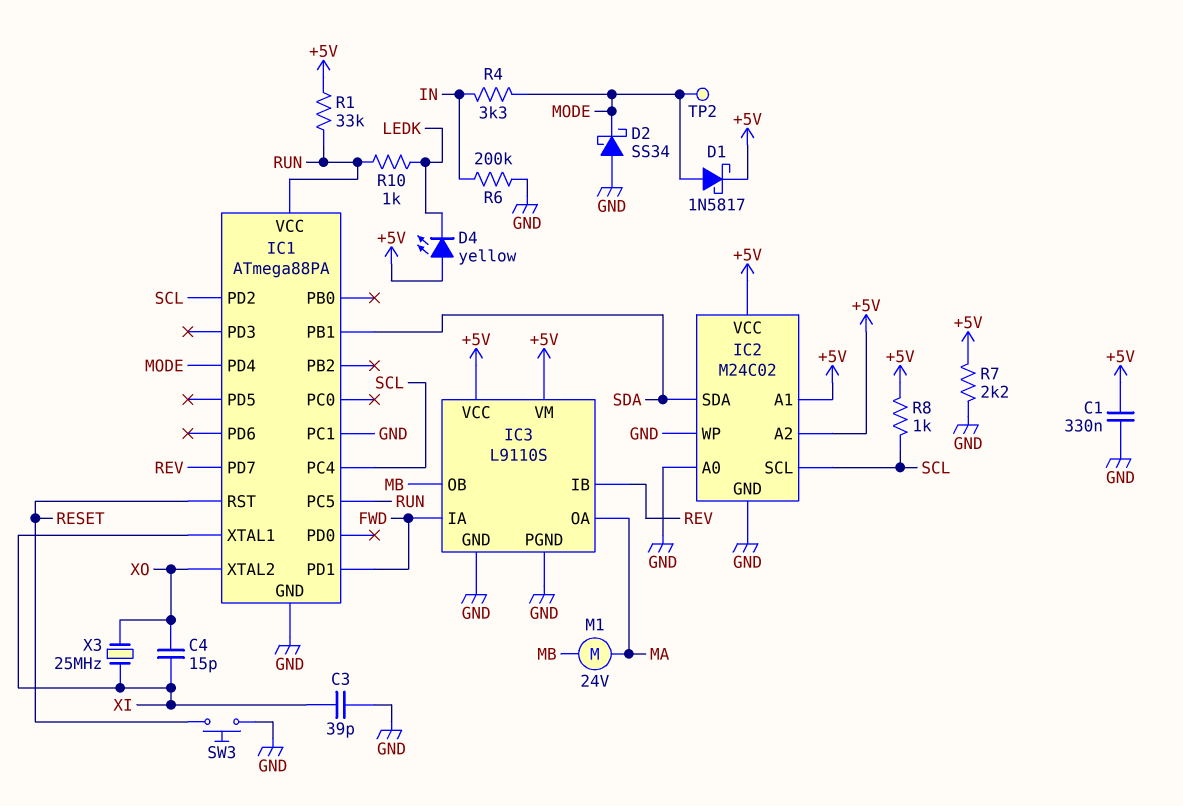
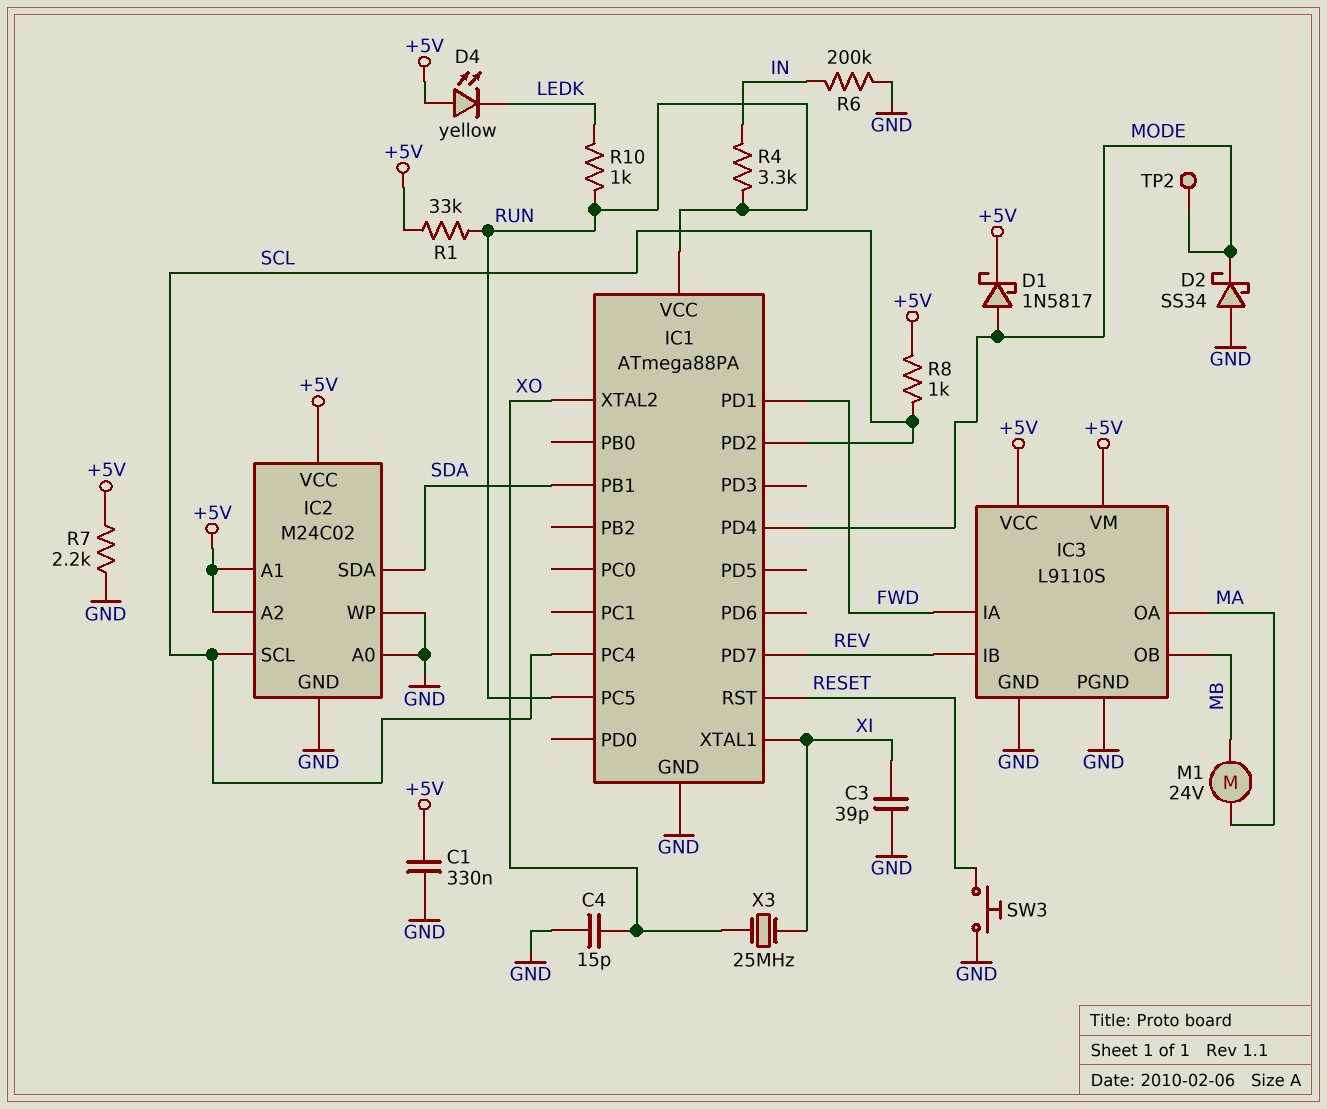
C4: 15pF (XI, XO) -> 15pF (GND, XO)
IC1 pin PC1: GND -> none
R4: 3.3k (IN, MODE) -> 3.3k (IN, RUN)

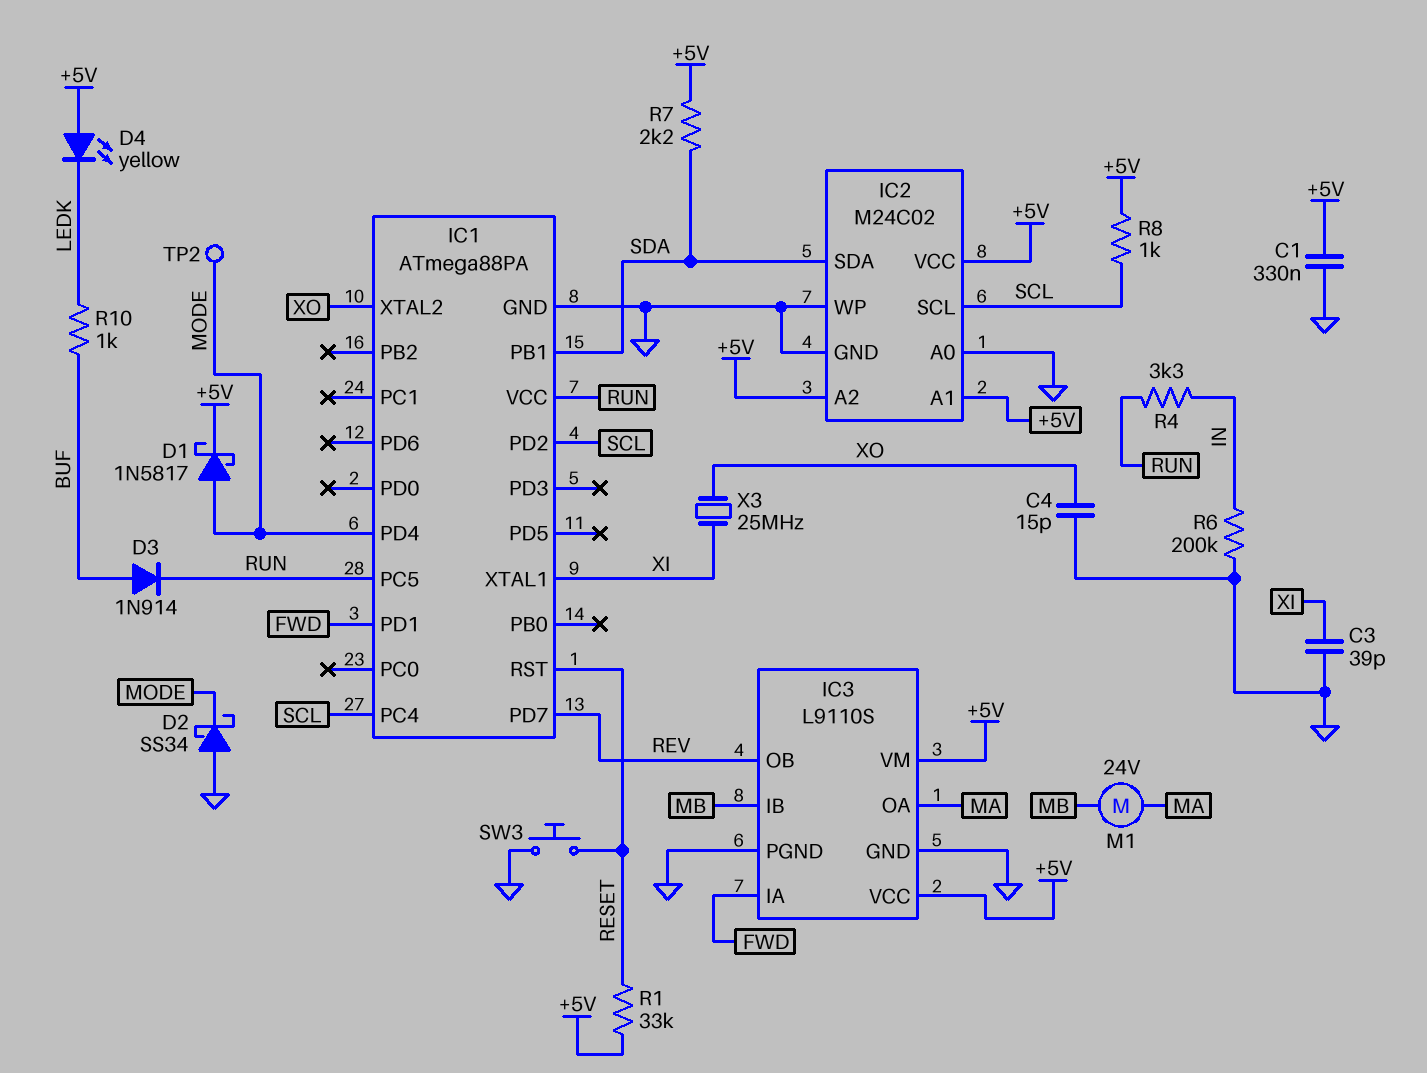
D3: none -> diode 1N914 (A BUF, K RUN)
IC3 pin IB: REV -> MB
IC3 pin OB: MB -> REV
R1: 33k (+5V, RUN) -> 33k (+5V, RESET)
R7: 2.2k (+5V, GND) -> 2.2k (+5V, SDA)
R10: 1k (LEDK, RUN) -> 1k (BUF, LEDK)

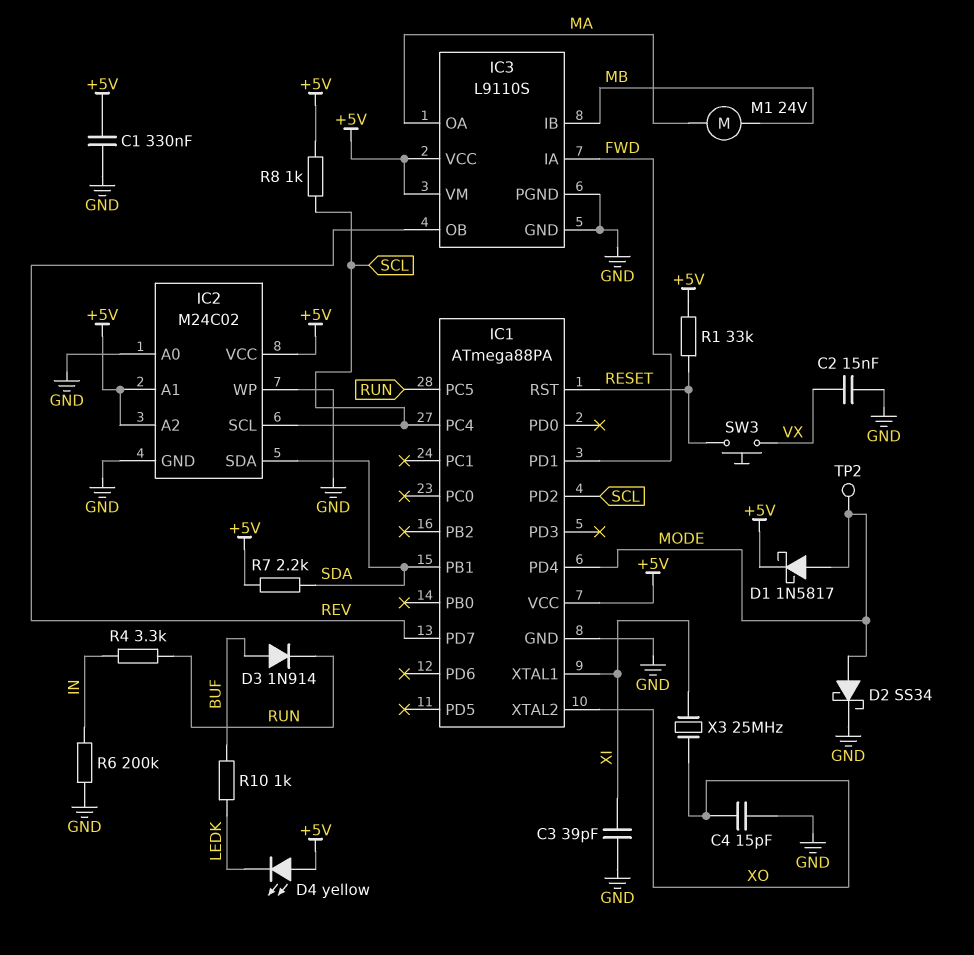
C2: none -> 15nF (GND, VX)
D2: schottky SS34 (A GND, K MODE) -> schottky SS34 (A MODE, K GND)
IC1 pin VCC: RUN -> +5V
SW3: button (GND, RESET) -> button (RESET, VX)

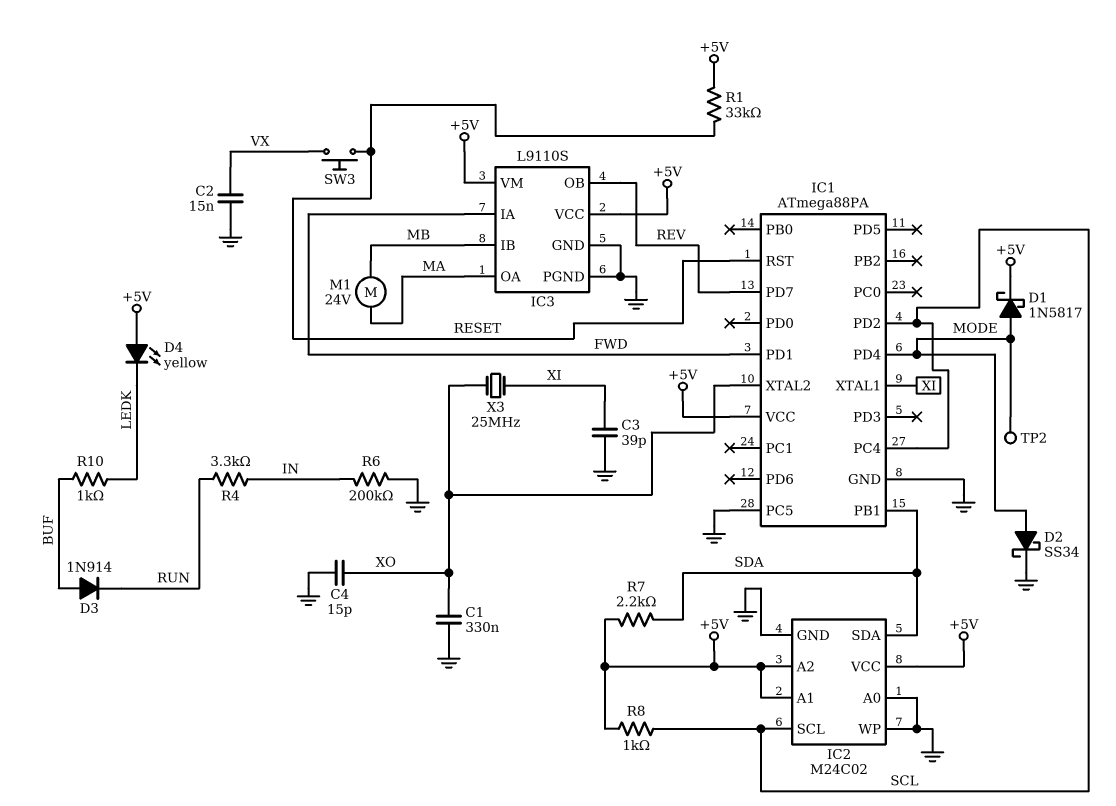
C1: 330nF (+5V, GND) -> 330nF (GND, XO)
IC1 pin PC5: RUN -> GND

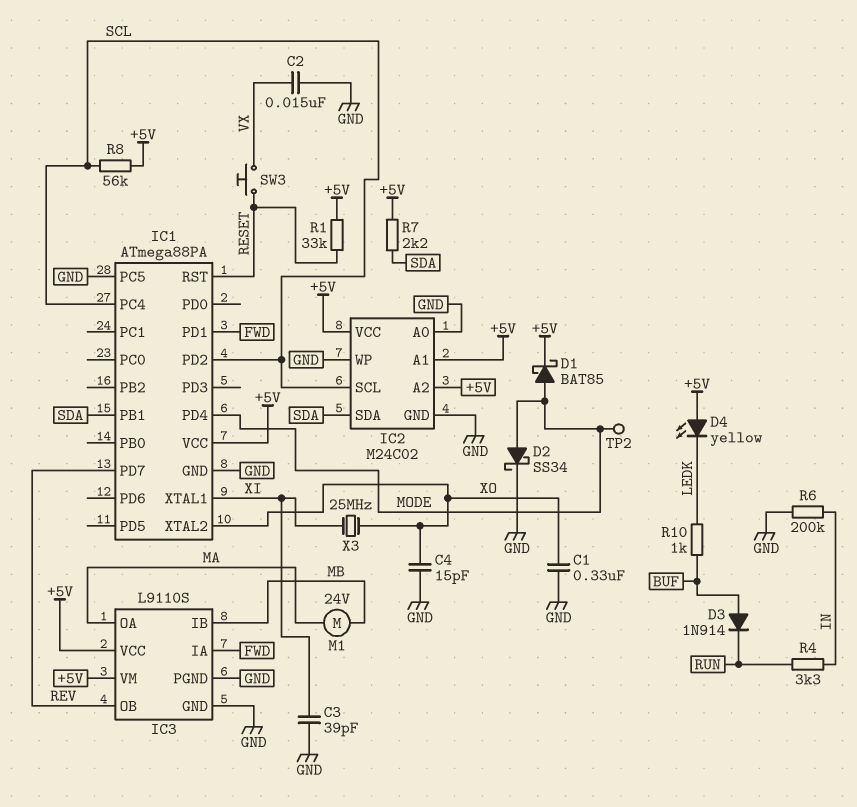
D1: schottky 1N5817 (A MODE, K +5V) -> schottky BAT85 (A MODE, K +5V)
R8: 1k (+5V, SCL) -> 56k (+5V, SCL)

